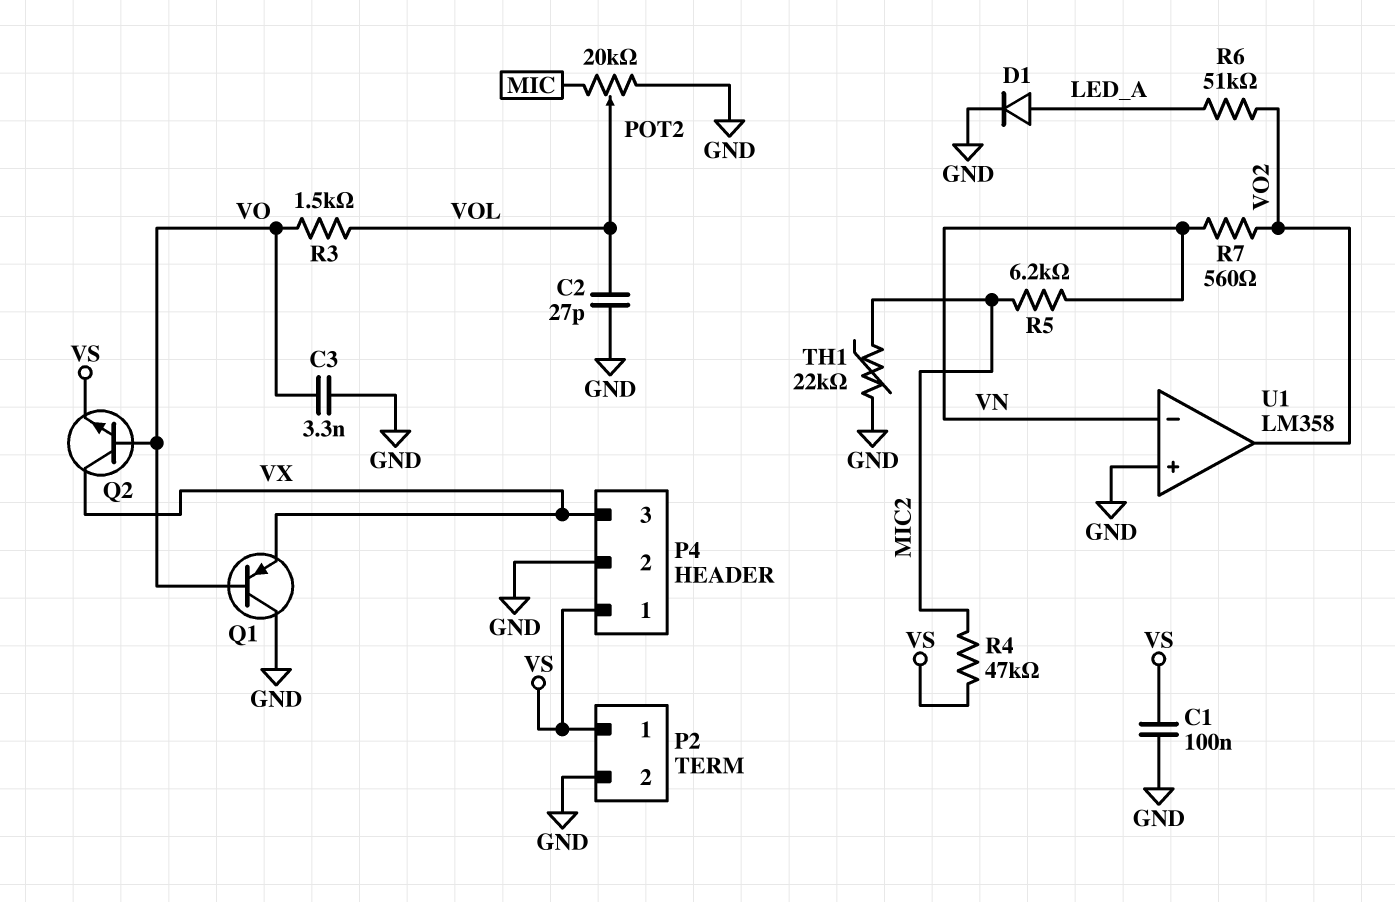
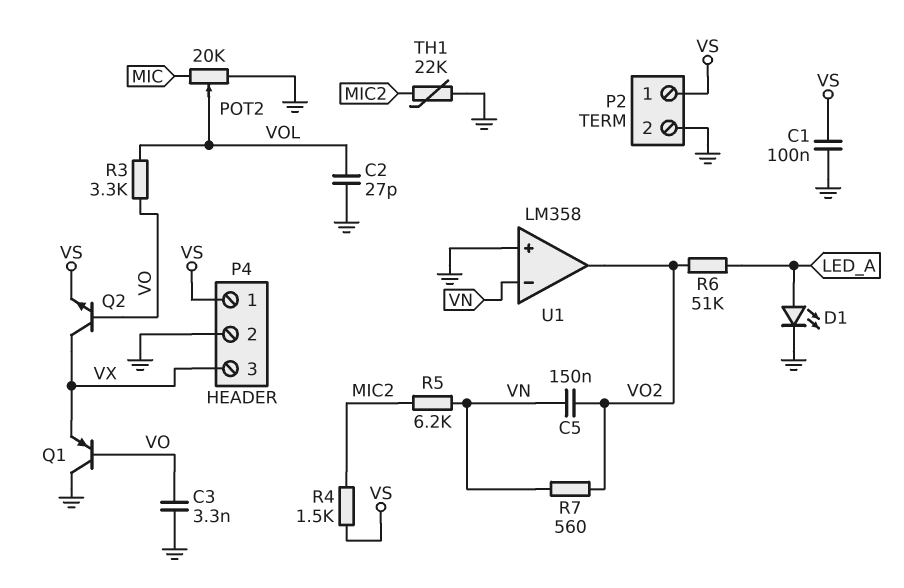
C5: none -> 150nF (VN, VO2)
D1: diode (A LED_A, K GND) -> LED (A LED_A, K GND)
R3: 1.5k (VO, VOL) -> 3.3k (VO, VOL)
R4: 47k (MIC2, VS) -> 1.5k (MIC2, VS)

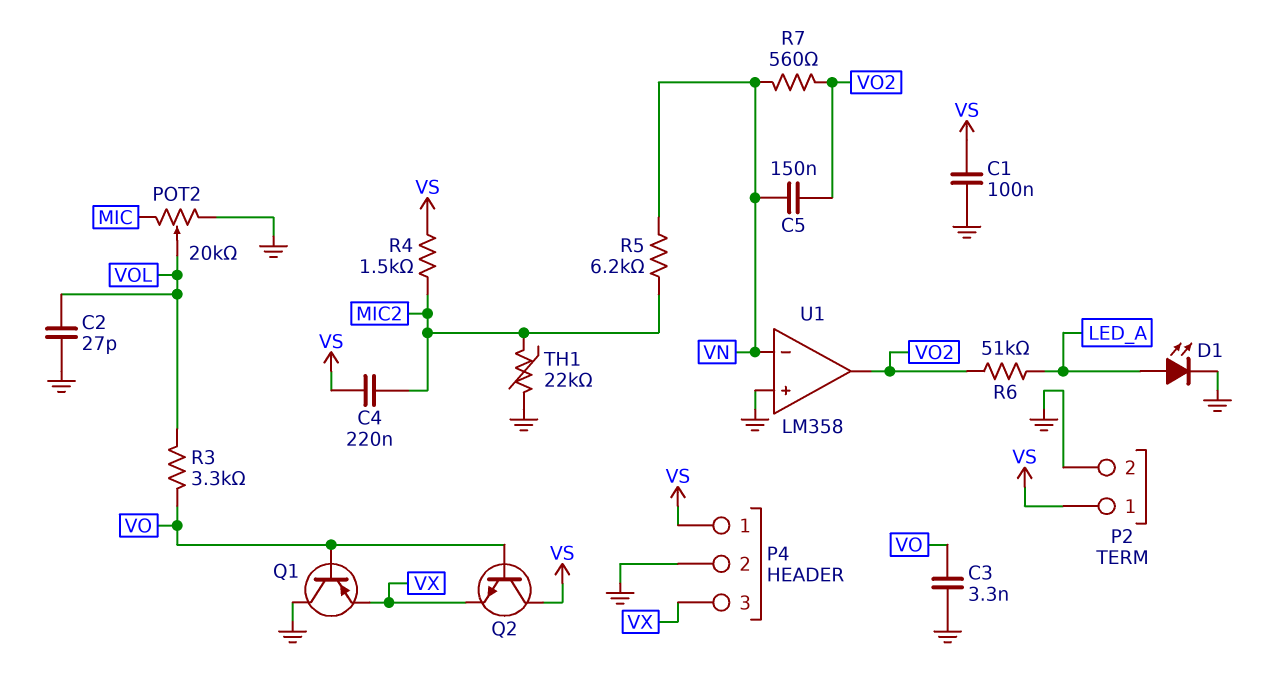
C4: none -> 220nF (MIC2, VS)
Q2: NPN (B VO, C VX, E VS) -> NPN (B VO, C VS, E VX)

